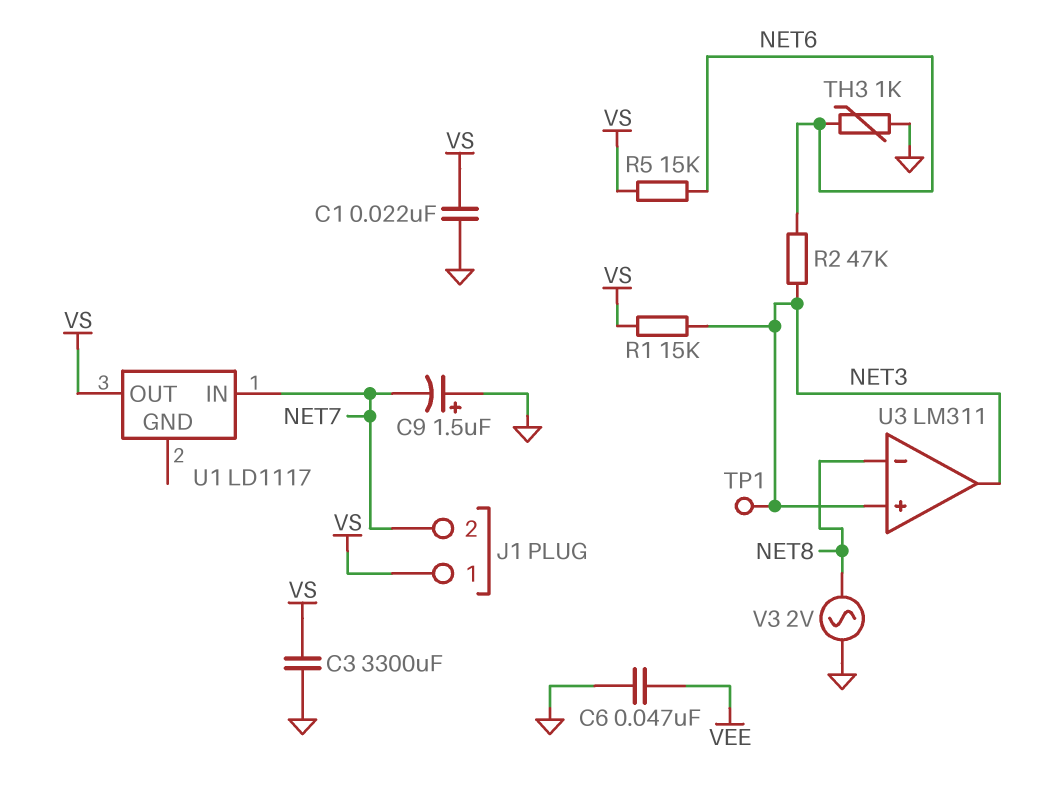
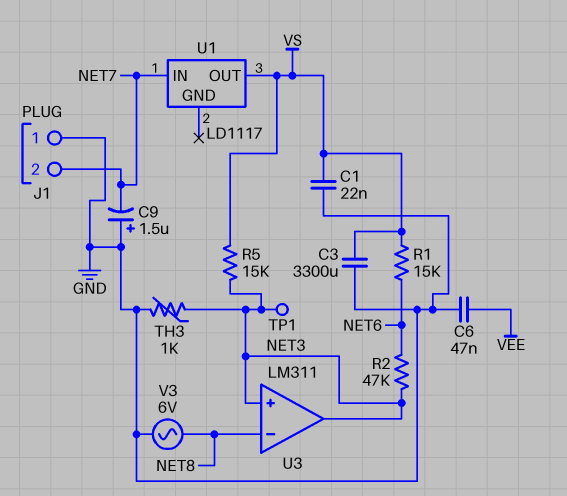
J1 pin 1: VS -> GND
R1: 15k (NET3, VS) -> 15k (NET6, VS)
R5: 15k (NET6, VS) -> 15k (NET3, VS)
TH3: 1k (GND, NET6) -> 1k (GND, NET3)
V3: AC 2V (GND, NET8) -> AC 6V (GND, NET8)

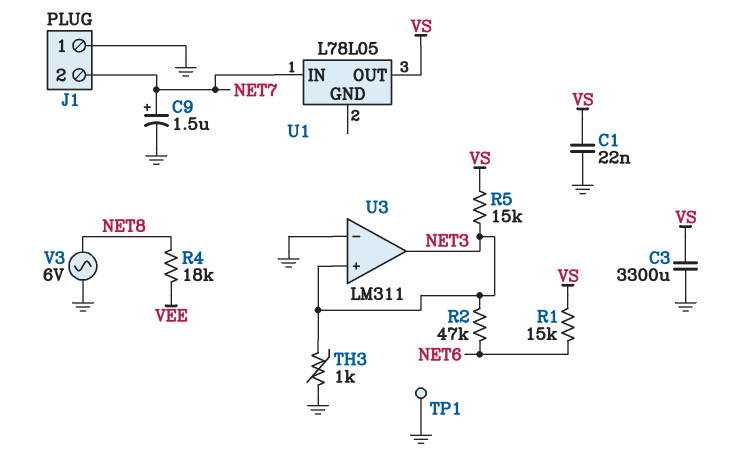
C6: 47nF (GND, VEE) -> none
C9: 1.5uF (plus GND, minus NET7) -> 1.5uF (plus NET7, minus GND)
R4: none -> 18k (NET8, VEE)
TP1: test point (NET3) -> test point (GND)
U1: LD1117 -> L78L05
U3 pin in-: NET8 -> GND

